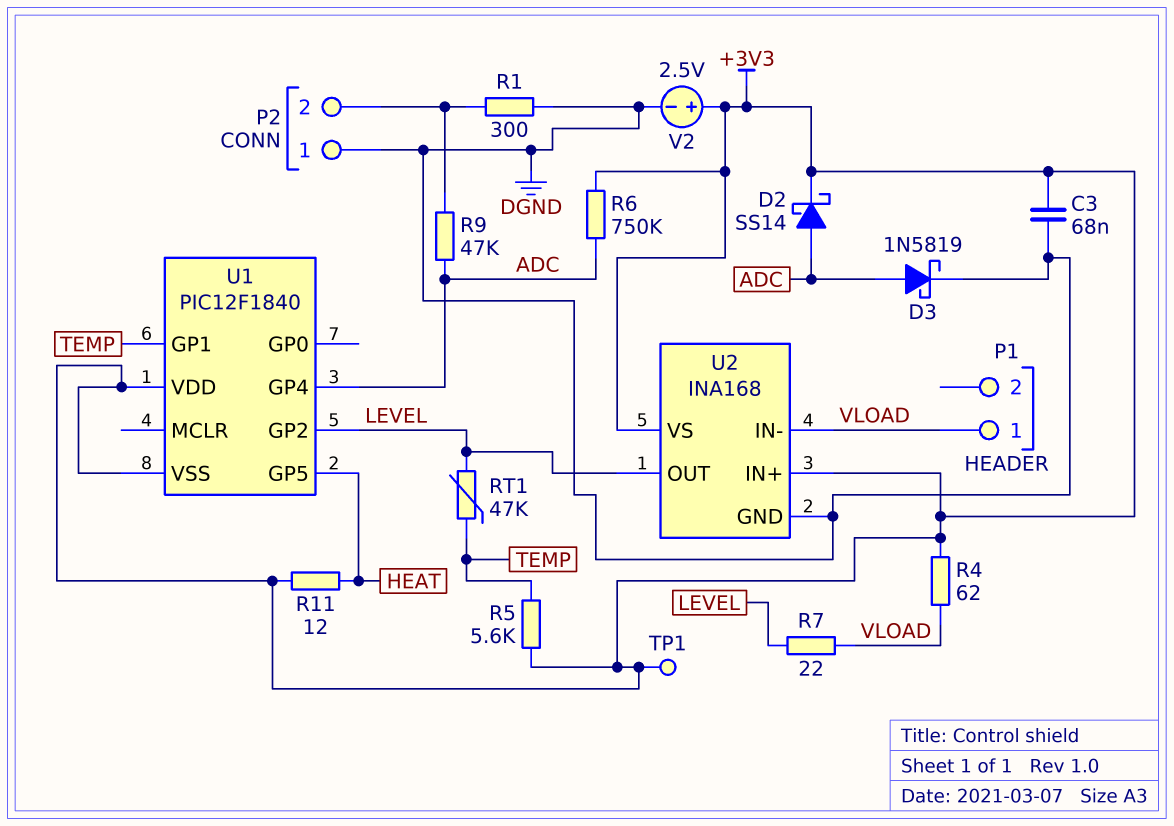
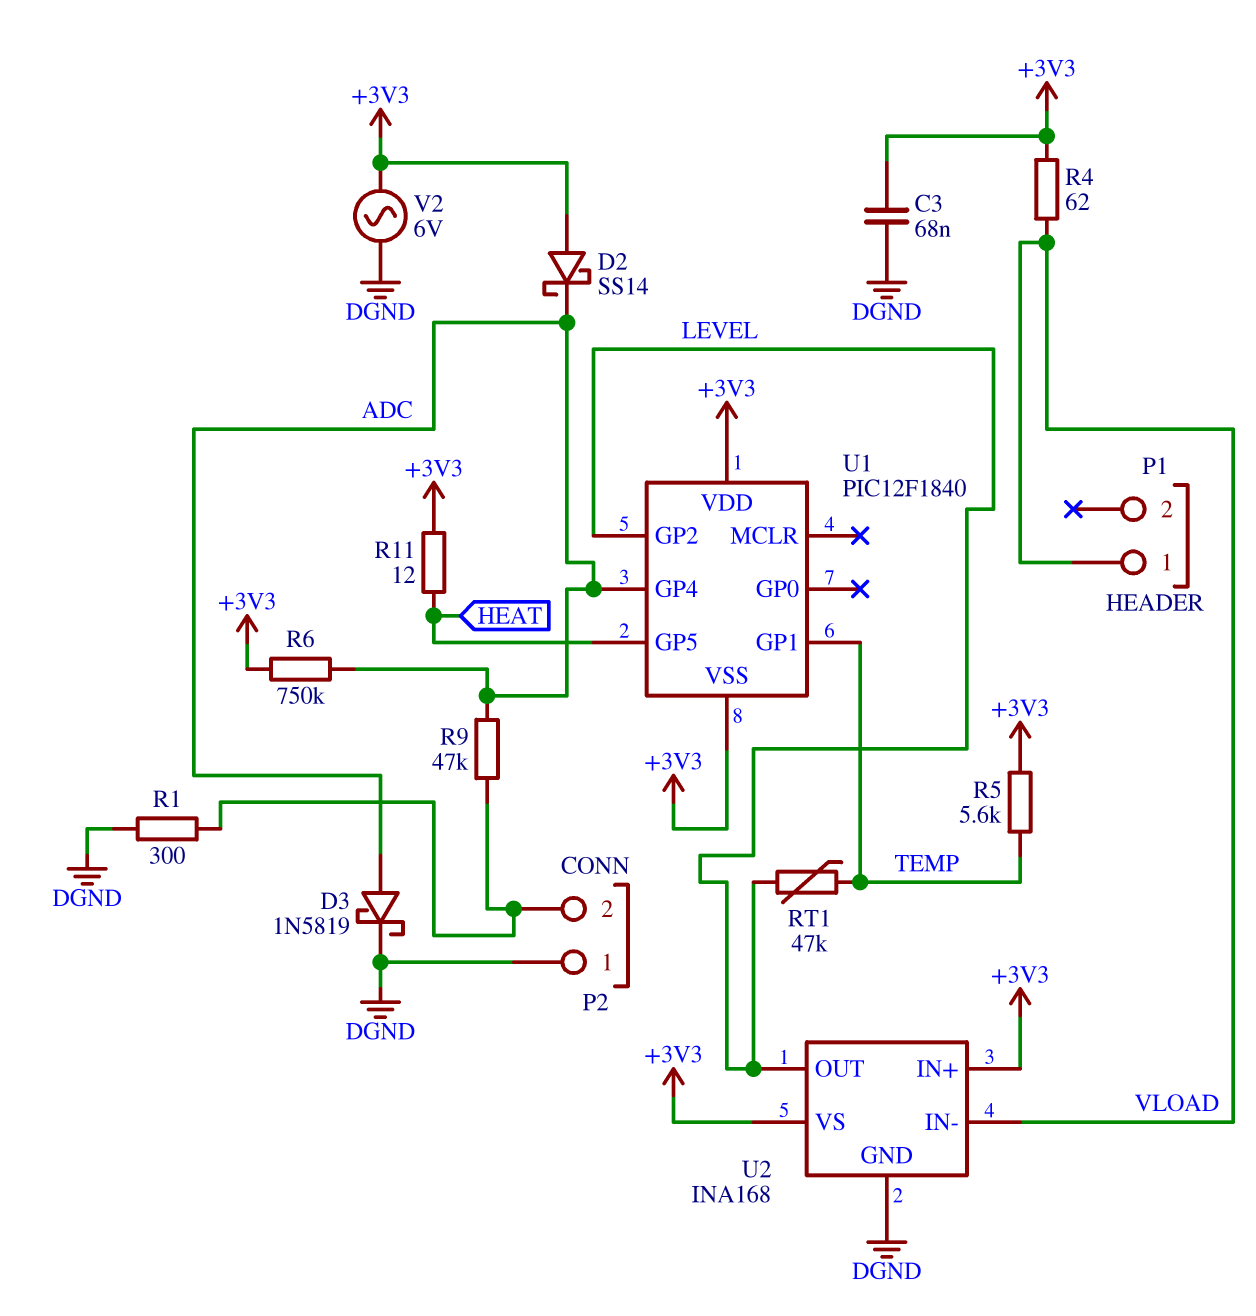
D2: schottky SS14 (A ADC, K +3V3) -> schottky SS14 (A +3V3, K ADC)
R7: 22 (LEVEL, VLOAD) -> none
TP1: test point (+3V3) -> none
V2: 2.5V (plus +3V3, minus DGND) -> AC 6V (+3V3, DGND)

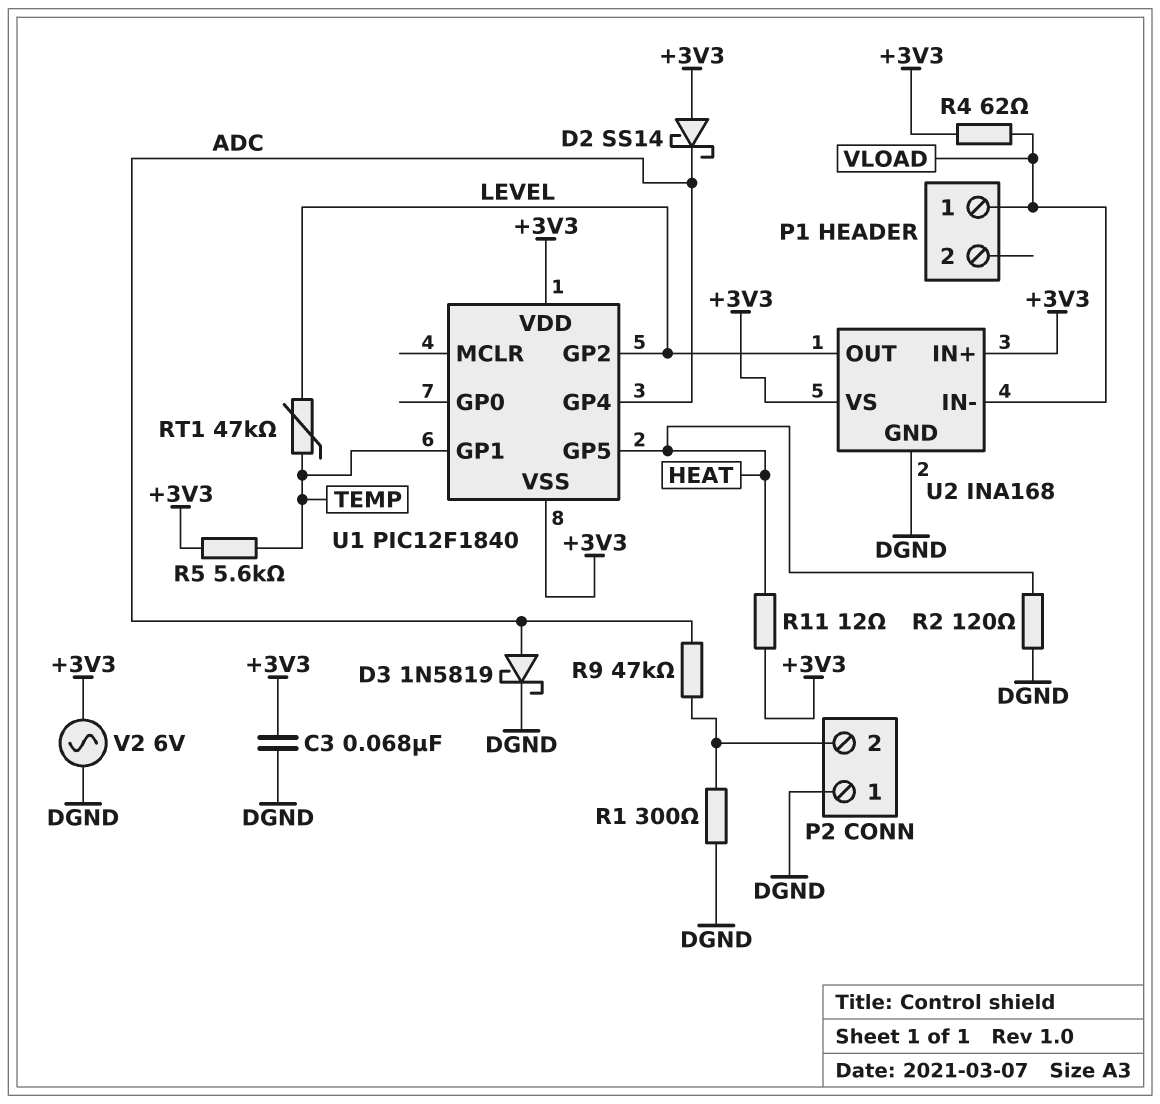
R2: none -> 120 (DGND, HEAT)
R6: 750k (+3V3, ADC) -> none

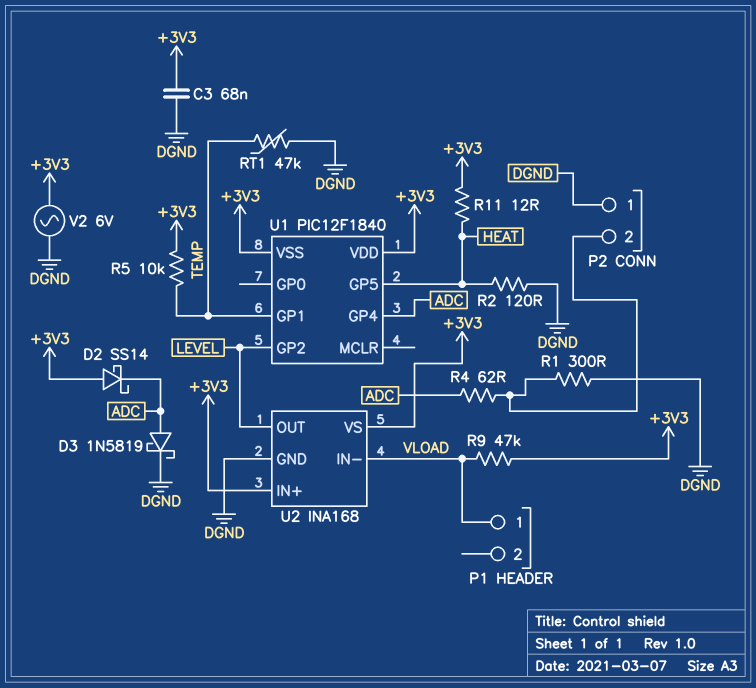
R4: 62 (+3V3, VLOAD) -> 62 (ADC, P2/2)
R5: 5.6k (+3V3, TEMP) -> 10k (+3V3, TEMP)
R9: 47k (ADC, P2/2) -> 47k (+3V3, VLOAD)
RT1: 47k (LEVEL, TEMP) -> 47k (DGND, TEMP)

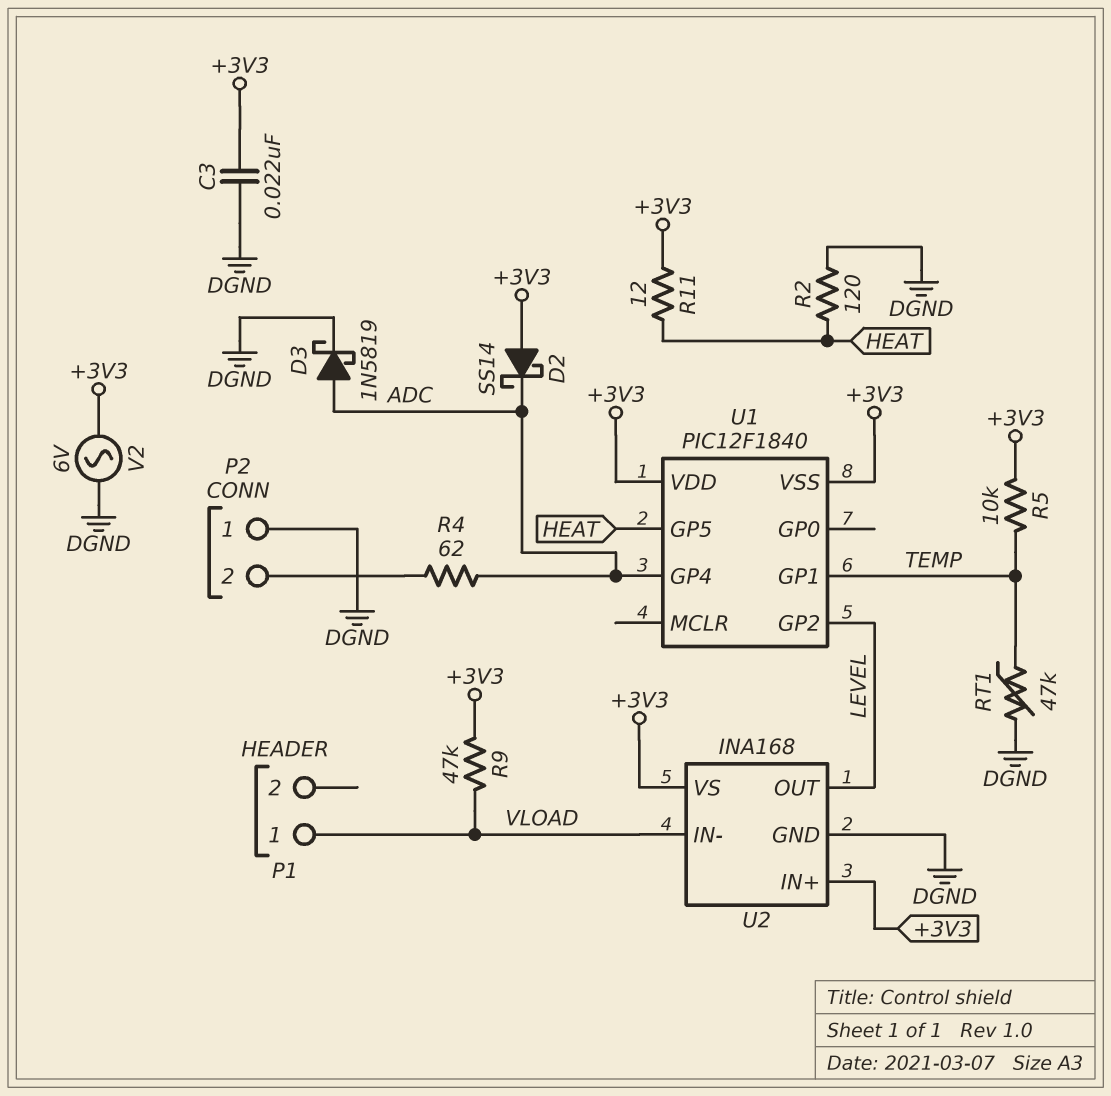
C3: 68nF (+3V3, DGND) -> 22nF (+3V3, DGND)
R1: 300 (DGND, P2/2) -> none

